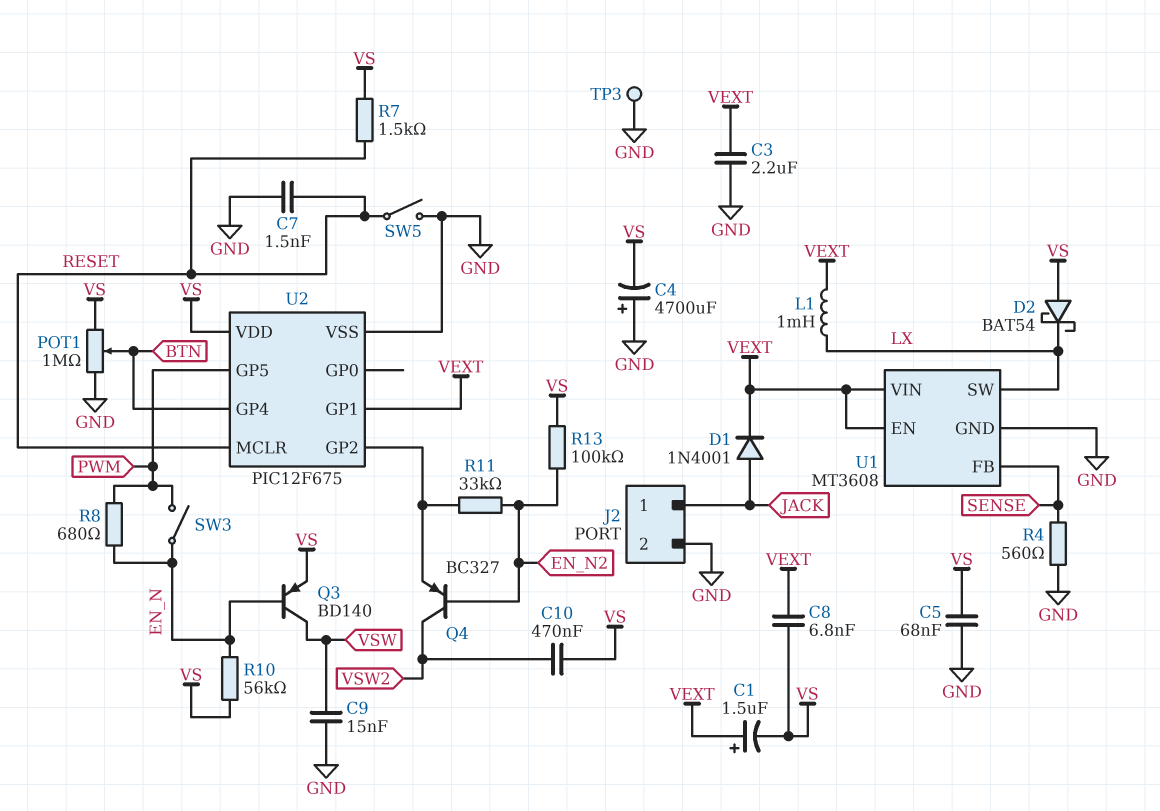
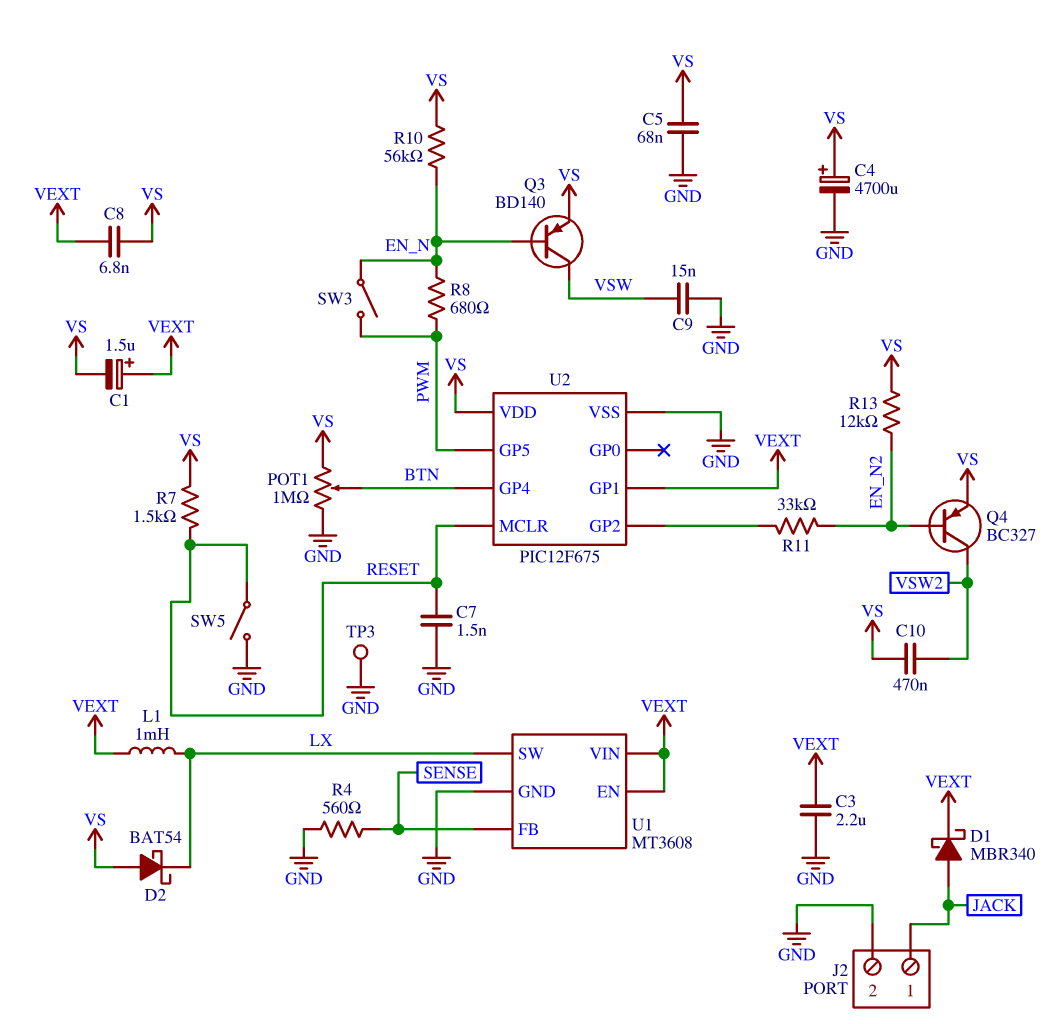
C4: 4700uF (plus GND, minus VS) -> 4700uF (plus VS, minus GND)
D1: diode 1N4001 (A JACK, K VEXT) -> schottky MBR340 (A JACK, K VEXT)
Q4: PNP BC327 (B EN_N2, C VSW2, E U2/GP2) -> PNP BC327 (B EN_N2, C VSW2, E VS)
R13: 100k (EN_N2, VS) -> 12k (EN_N2, VS)

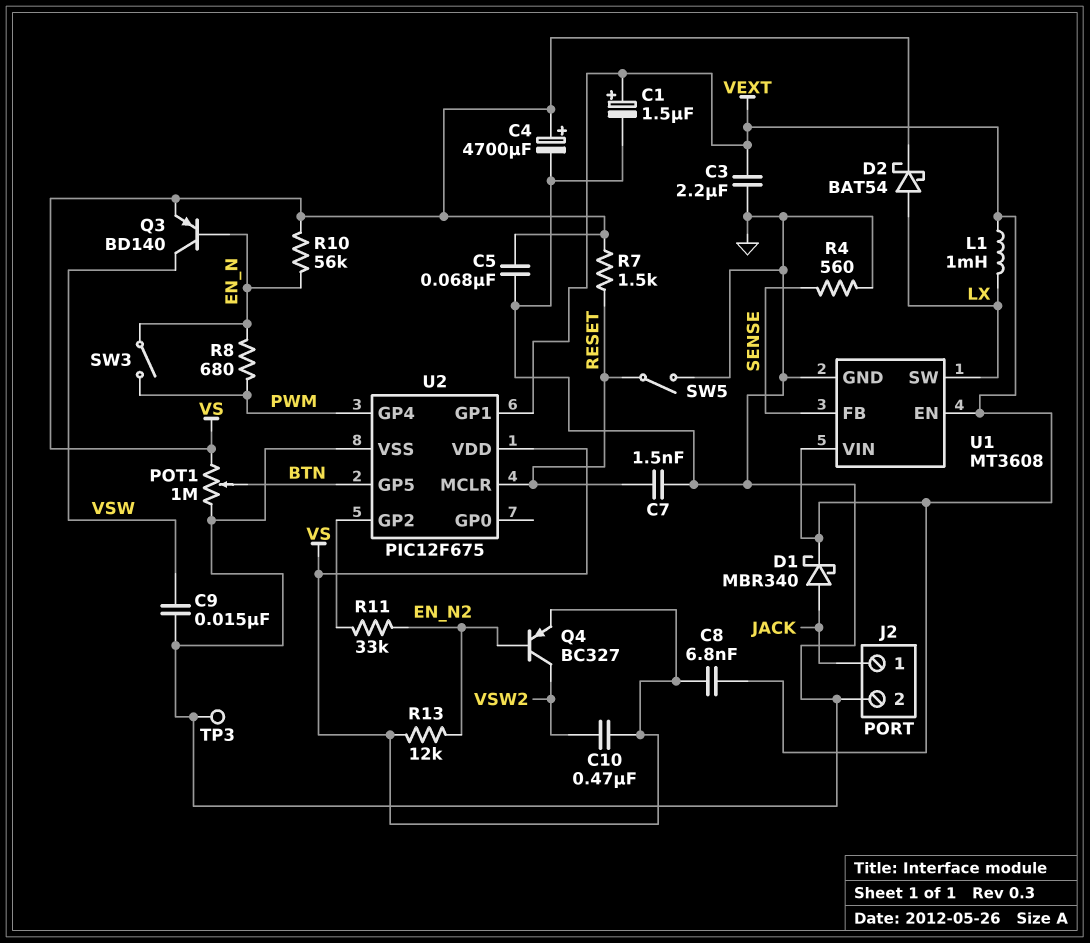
C1: 1.5uF (plus VEXT, minus VS) -> 1.5uF (plus VEXT, minus GND)
D2: schottky BAT54 (A VS, K LX) -> schottky BAT54 (A LX, K VS)
U2 pin GP4: BTN -> PWM
U2 pin GP5: PWM -> BTN

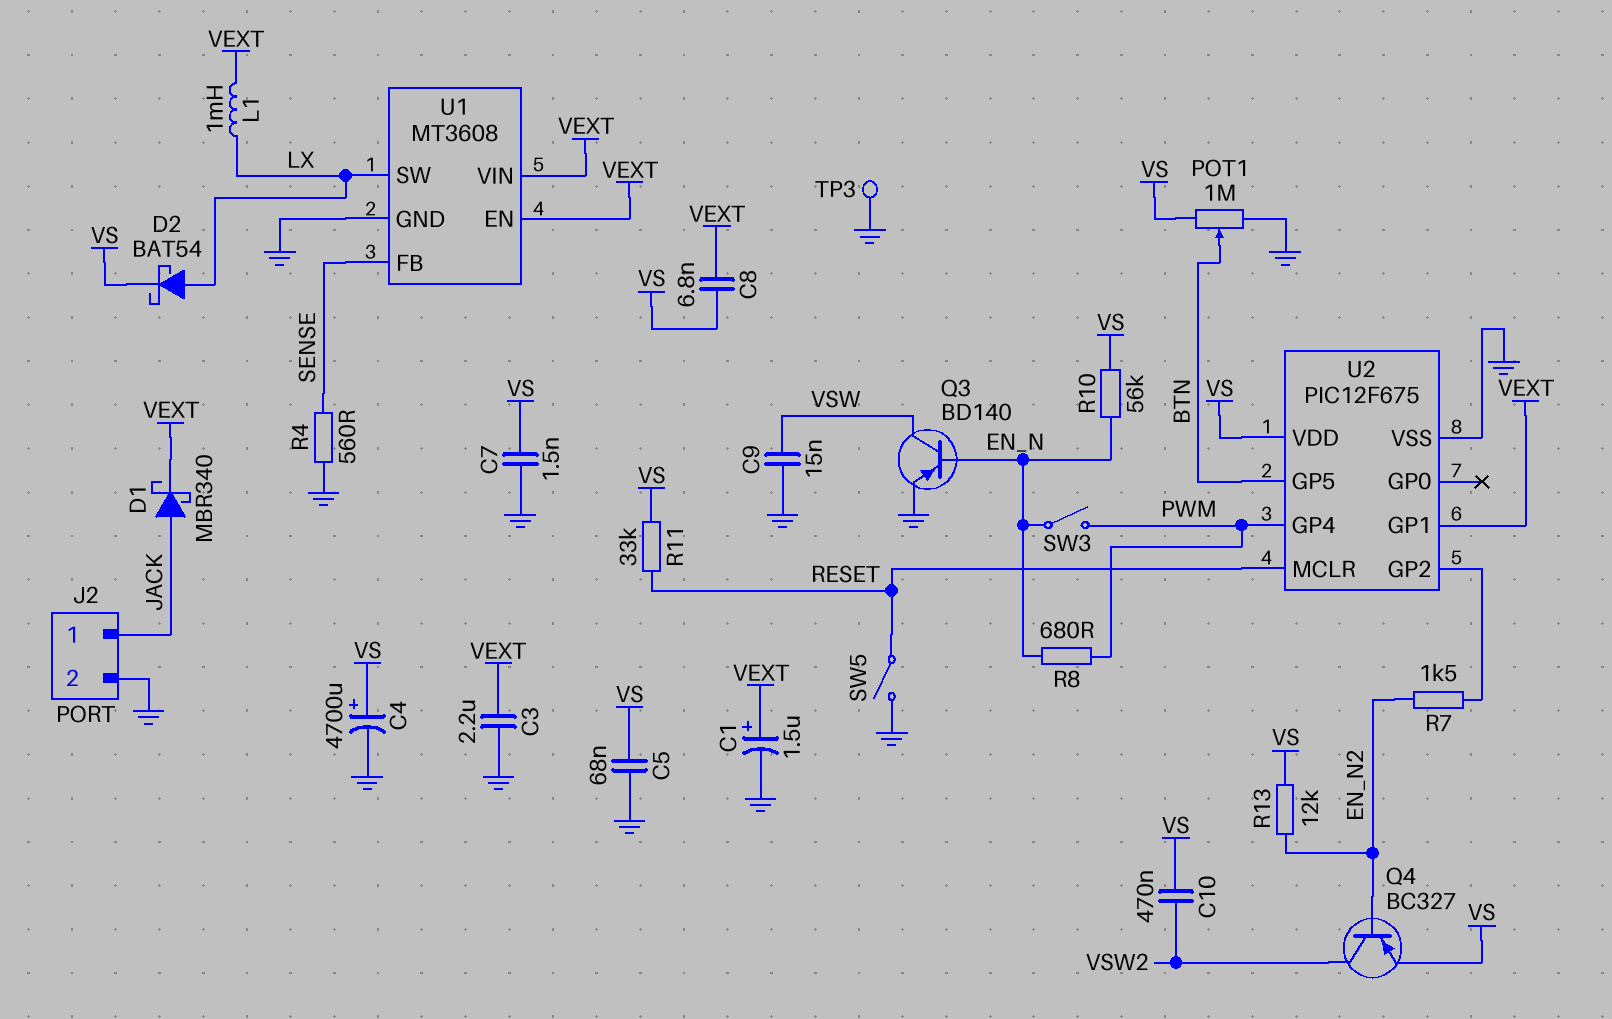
C7: 1.5nF (GND, RESET) -> 1.5nF (GND, VS)
Q3: PNP BD140 (B EN_N, C VSW, E VS) -> PNP BD140 (B EN_N, C VSW, E GND)
R7: 1.5k (RESET, VS) -> 1.5k (EN_N2, U2/GP2)
R11: 33k (EN_N2, U2/GP2) -> 33k (RESET, VS)

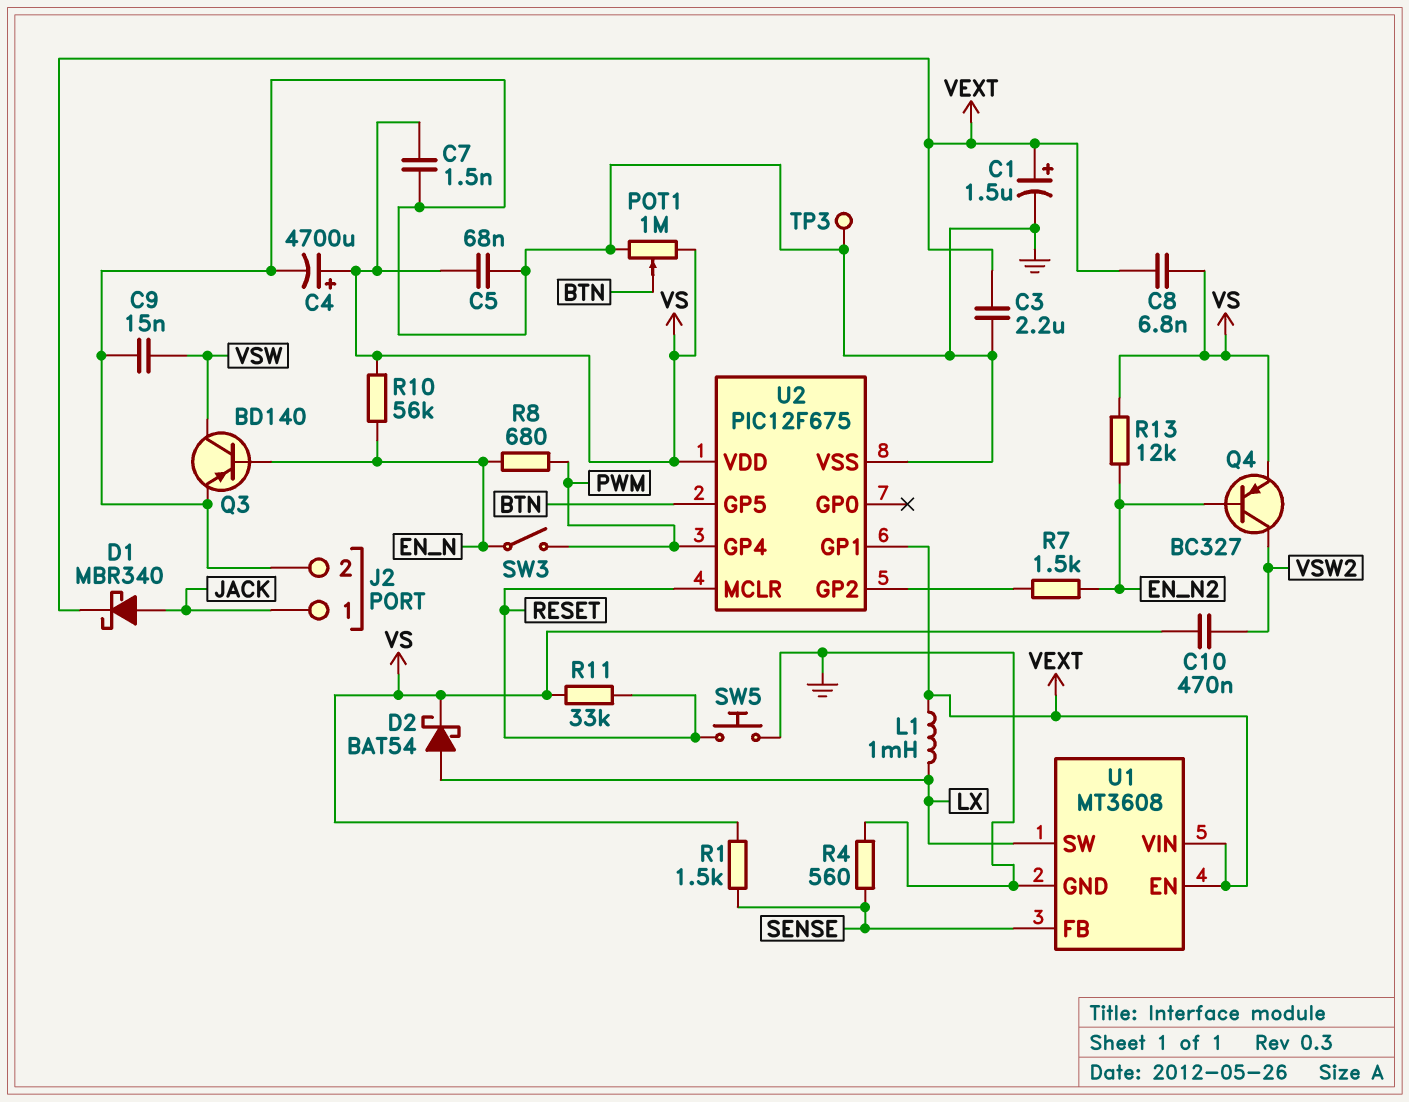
R1: none -> 1.5k (SENSE, VS)
SW5: switch (GND, RESET) -> button (GND, RESET)

